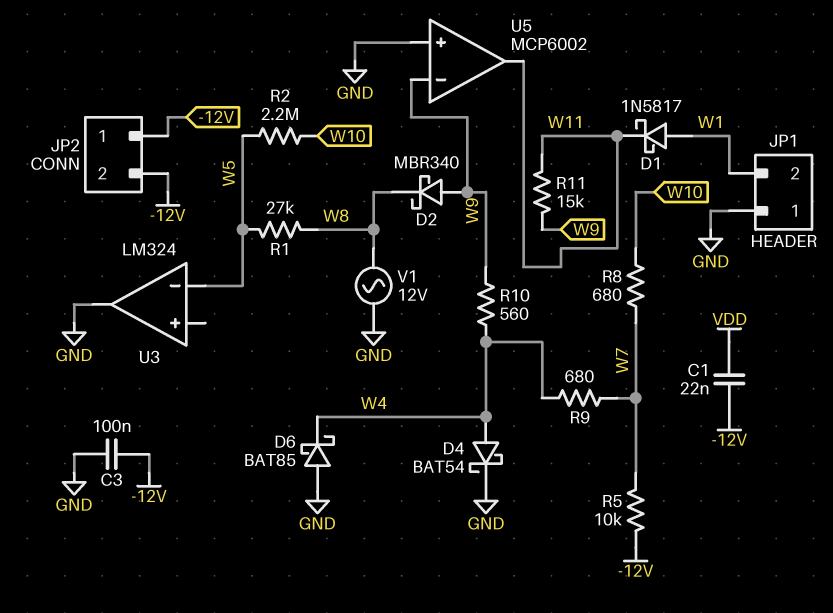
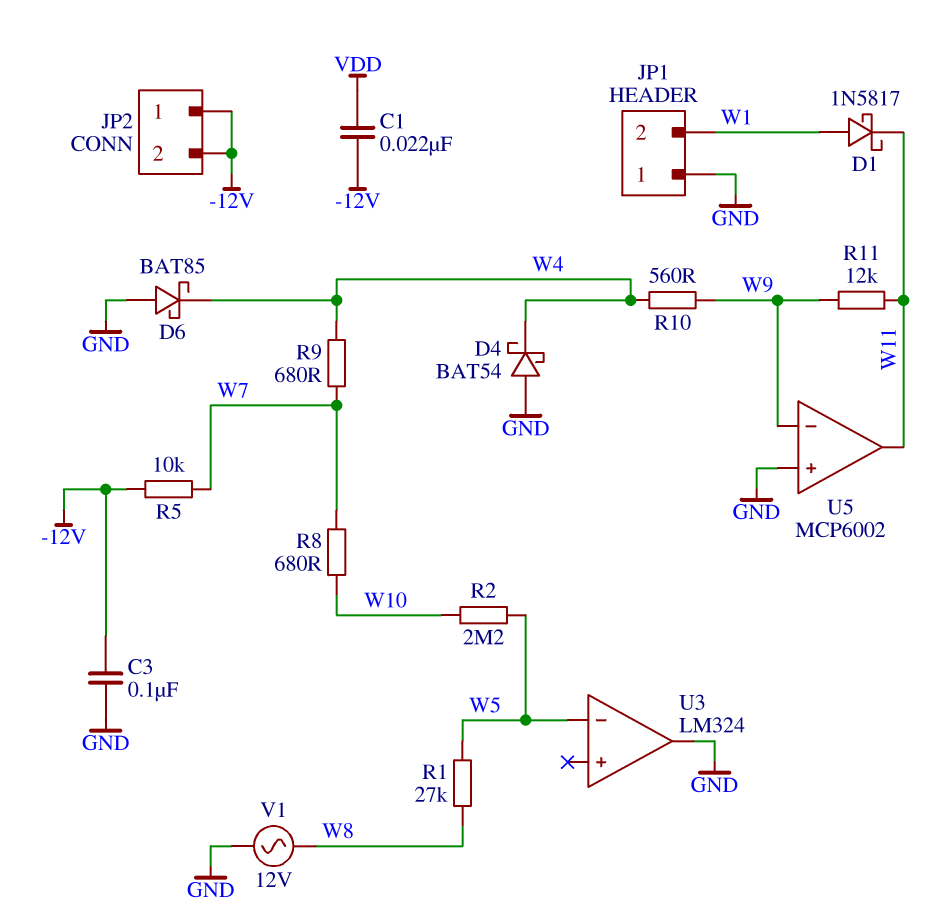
D2: schottky MBR340 (A W9, K W8) -> none
D4: schottky BAT54 (A W4, K GND) -> schottky BAT54 (A GND, K W4)
R11: 15k (W9, W11) -> 12k (W9, W11)

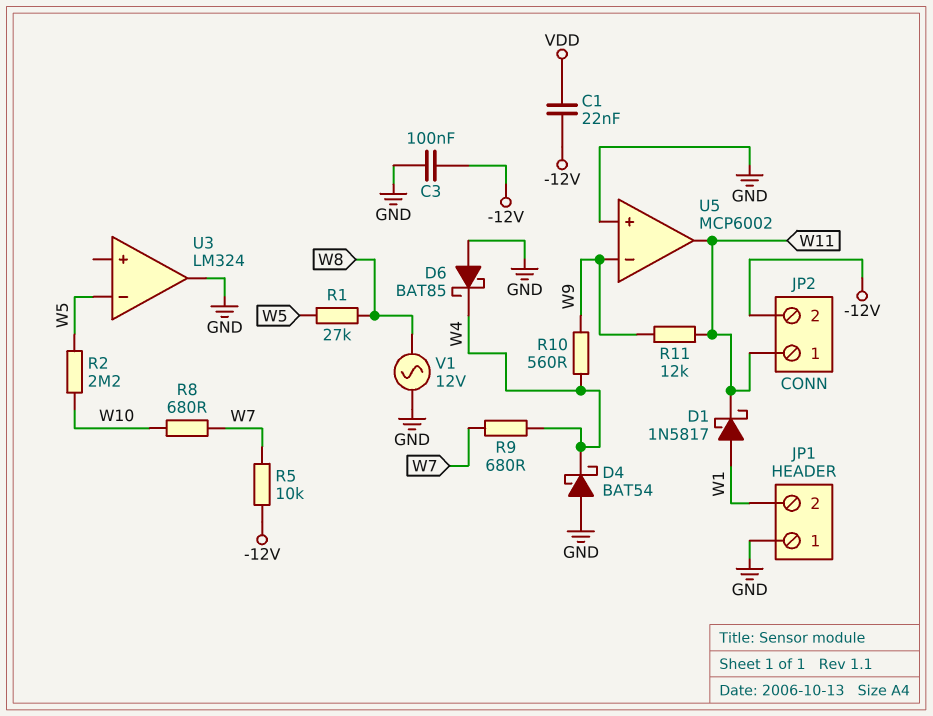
JP2 pin 1: -12V -> W11

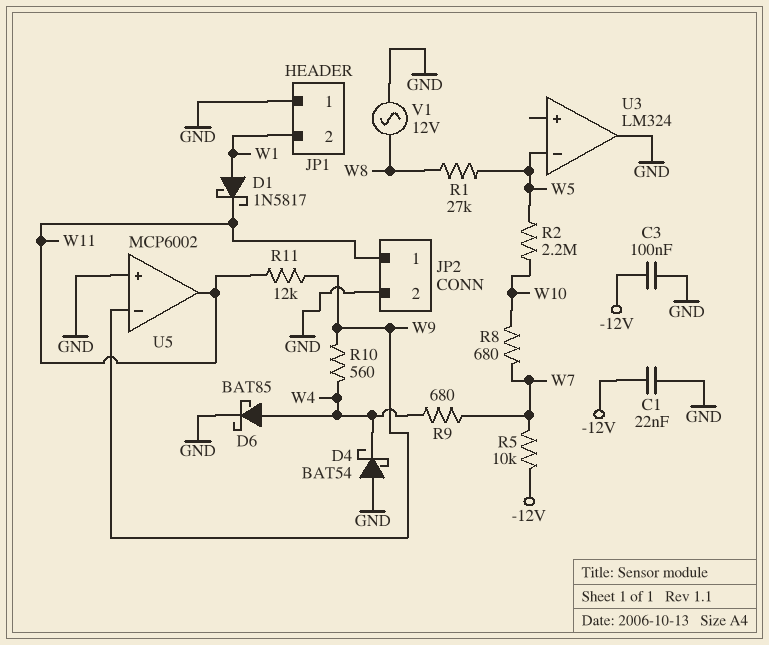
C1: 22nF (-12V, VDD) -> 22nF (-12V, GND)
D6: schottky BAT85 (A GND, K W4) -> schottky BAT85 (A W4, K GND)
JP2 pin 2: -12V -> GND

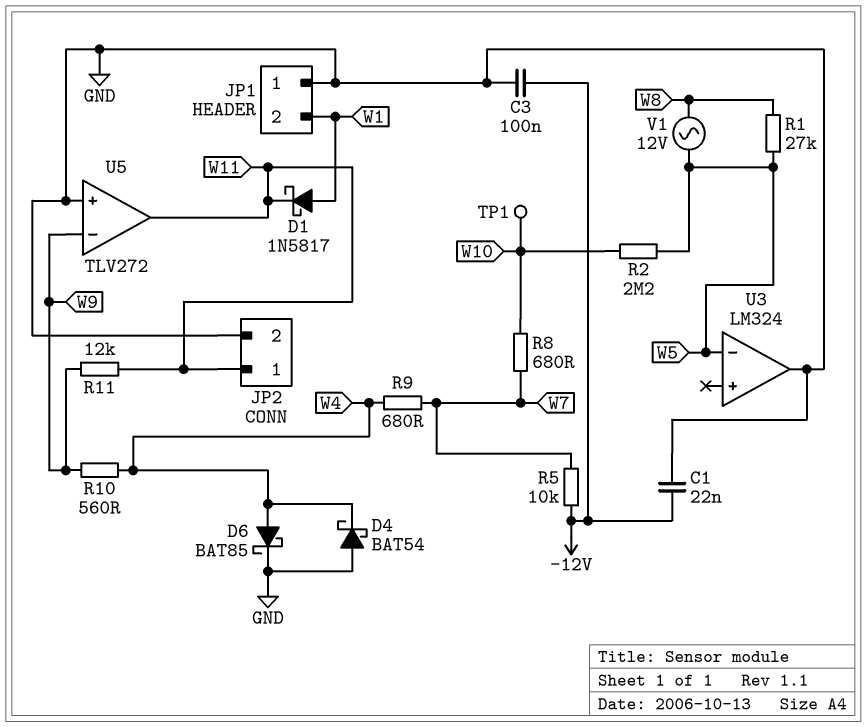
TP1: none -> test point (W10)
U5: MCP6002 -> TLV272
V1: AC 12V (GND, W8) -> AC 12V (W5, W8)

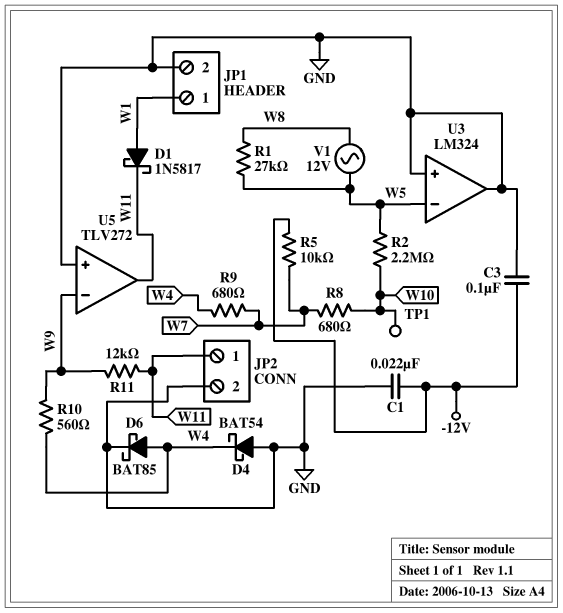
JP1 pin 1: GND -> W1
JP1 pin 2: W1 -> GND
U3 pin in+: none -> GND

